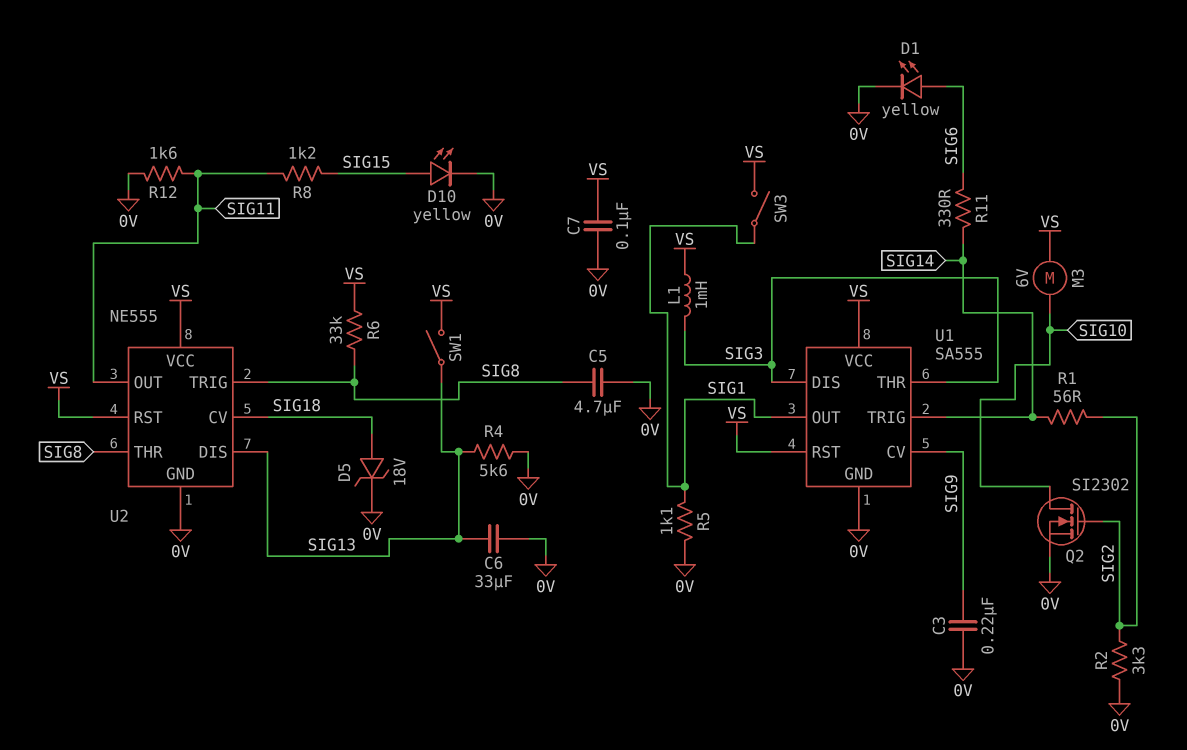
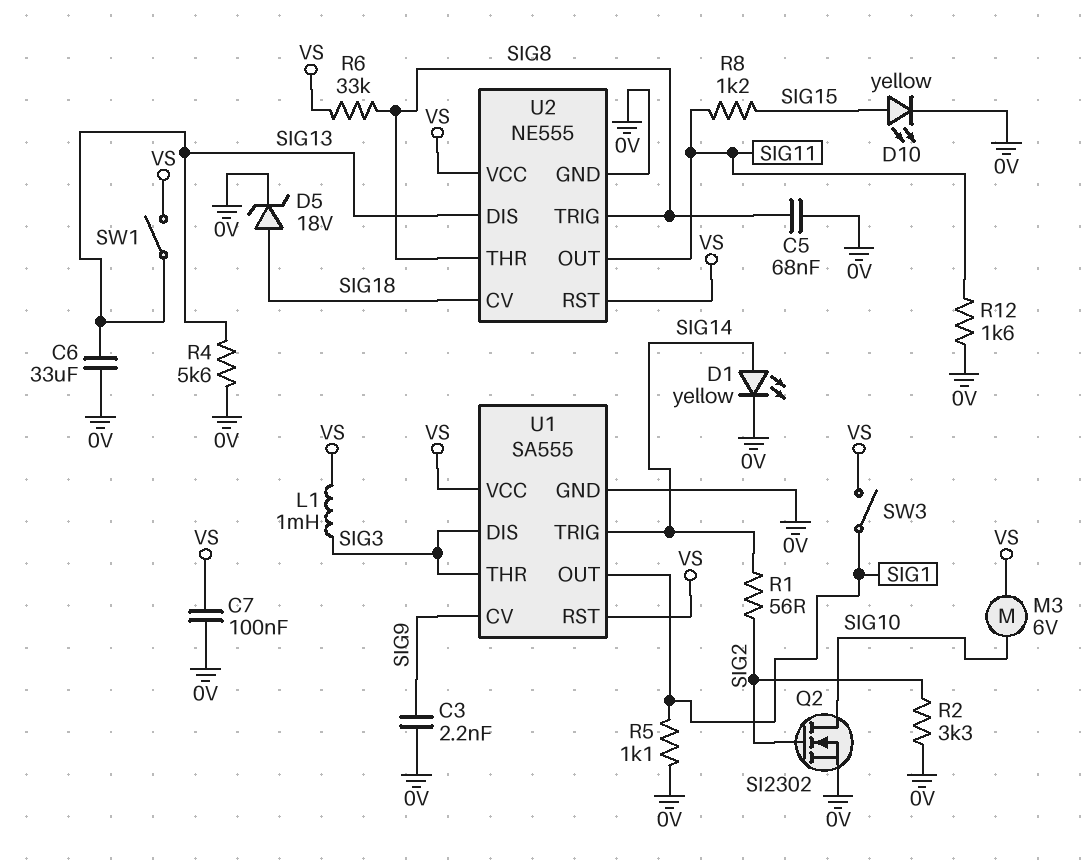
C3: 220nF (0V, SIG9) -> 2.2nF (0V, SIG9)
C5: 4.7uF (0V, SIG8) -> 68nF (0V, SIG8)
D1: LED yellow (A SIG6, K 0V) -> LED yellow (A SIG14, K 0V)
R11: 330 (SIG6, SIG14) -> none

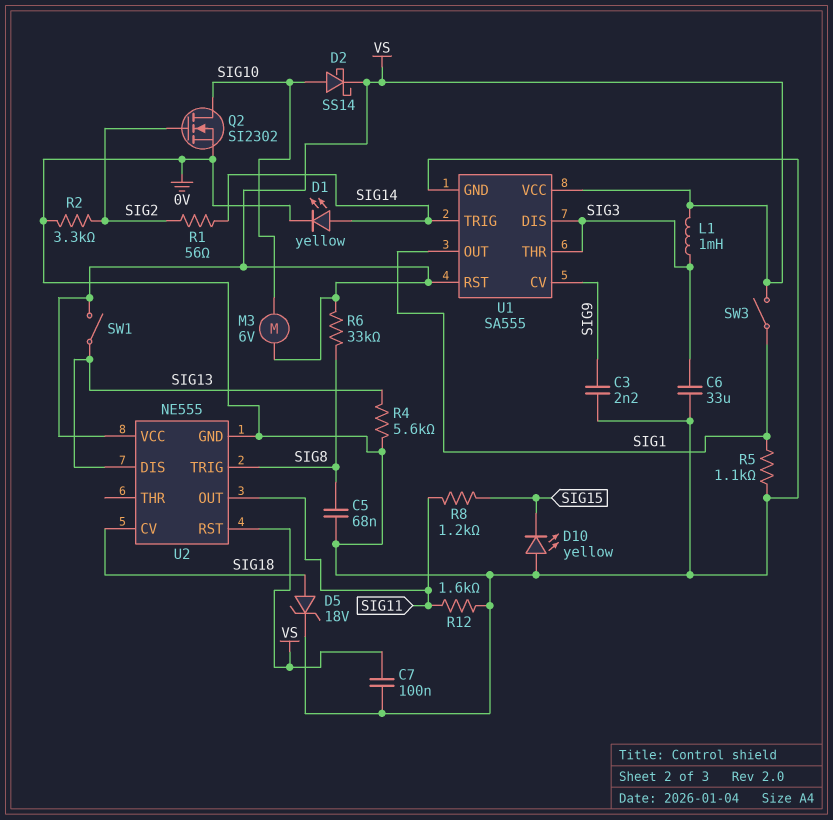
C6: 33uF (0V, SIG13) -> 33uF (0V, SIG3)
D2: none -> schottky SS14 (A SIG10, K VS)
D10: LED yellow (A SIG15, K 0V) -> LED yellow (A 0V, K SIG15)
U2 pin THR: SIG8 -> none

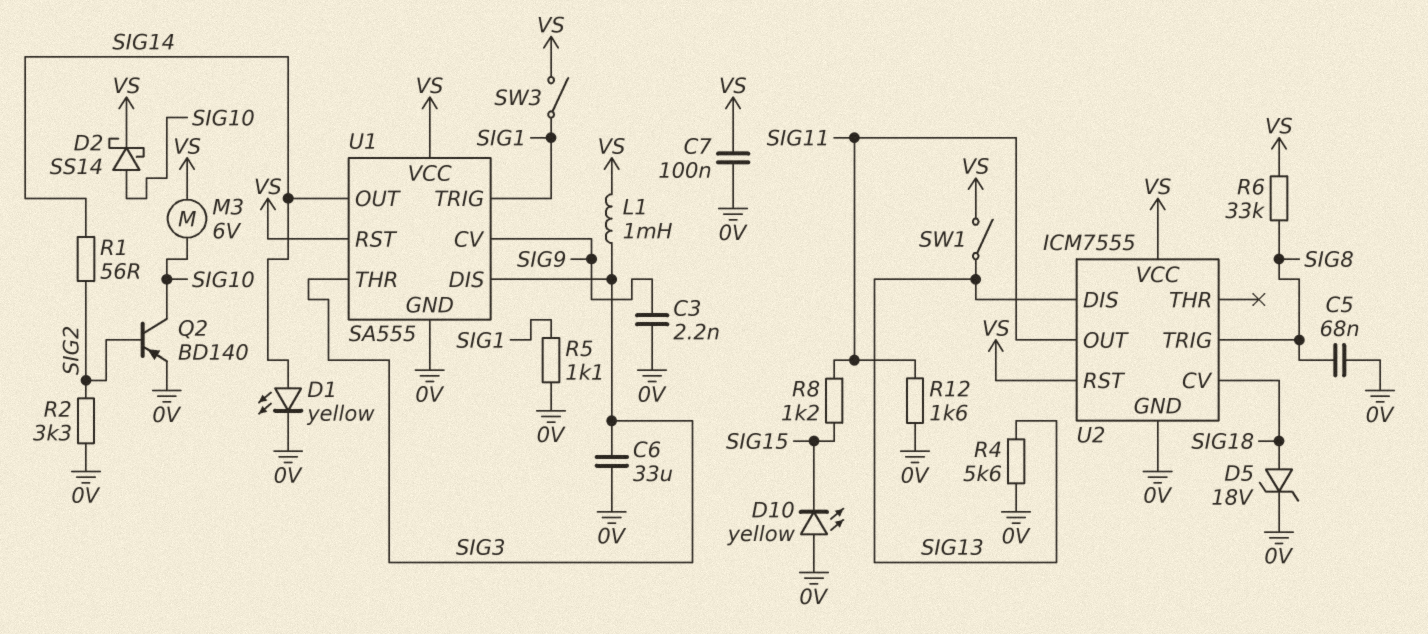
Q2: NMOS SI2302 (G SIG2, D SIG10, S 0V) -> PNP BD140 (B SIG2, C SIG10, E 0V)
U1 pin OUT: SIG1 -> SIG14
U1 pin TRIG: SIG14 -> SIG1
U2: NE555 -> ICM7555

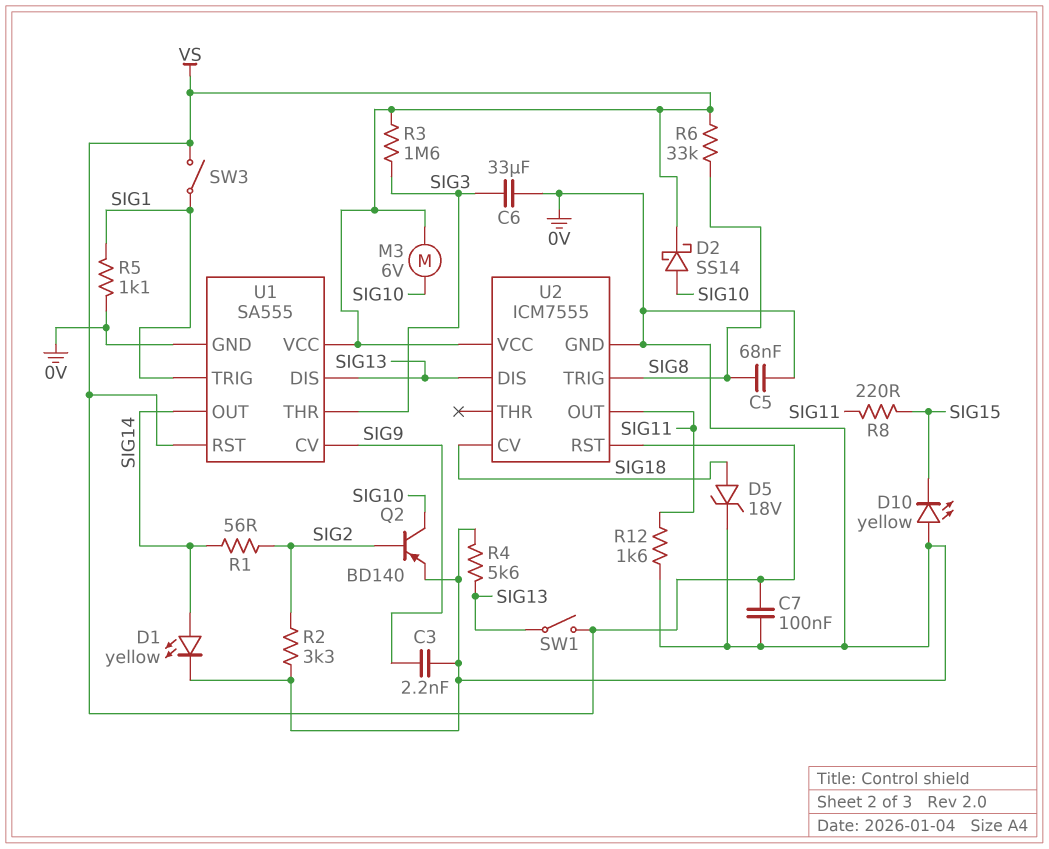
L1: 1mH (SIG3, VS) -> none
R3: none -> 1.6M (SIG3, VS)
R8: 1.2k (SIG11, SIG15) -> 220 (SIG11, SIG15)
U1 pin DIS: SIG3 -> SIG13

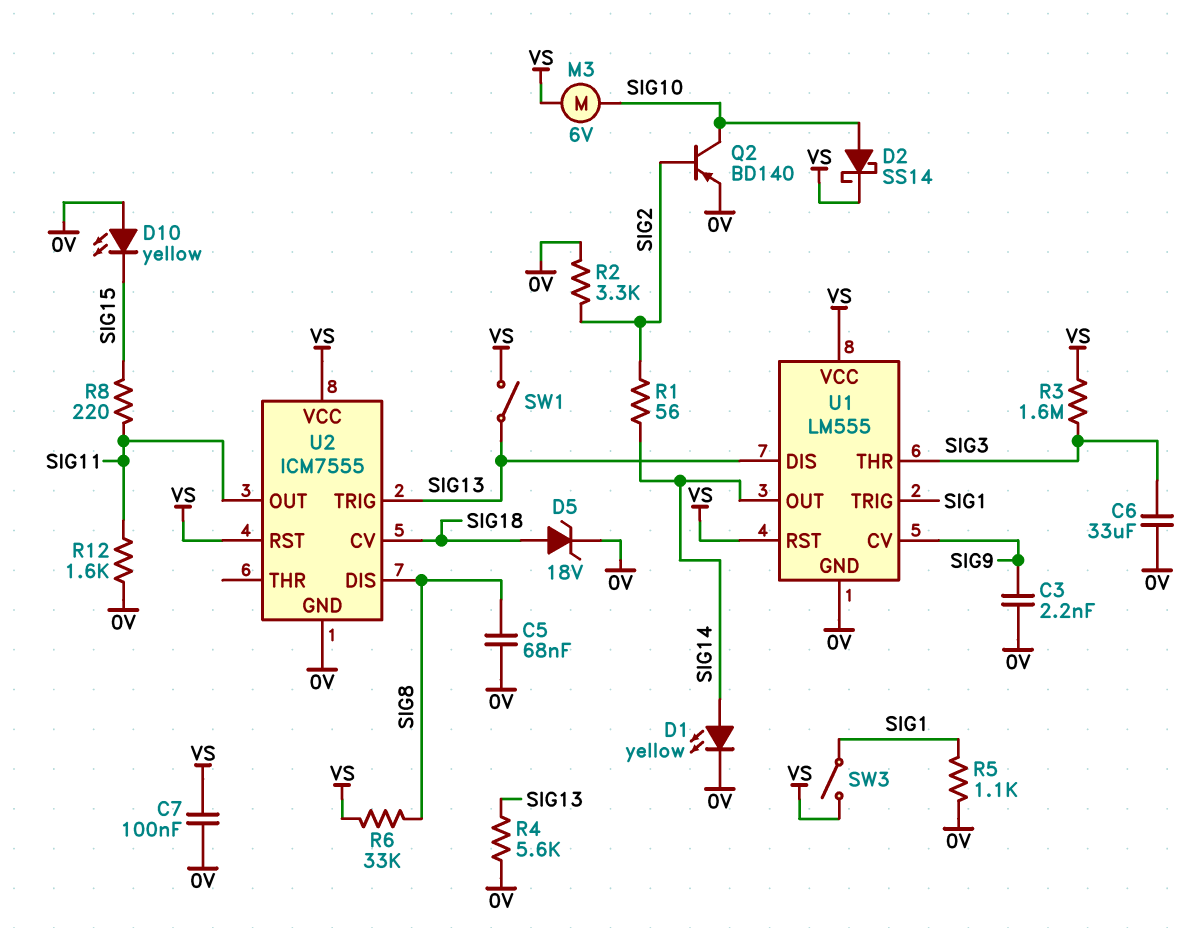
U1: SA555 -> LM555
U2 pin DIS: SIG13 -> SIG8
U2 pin TRIG: SIG8 -> SIG13

